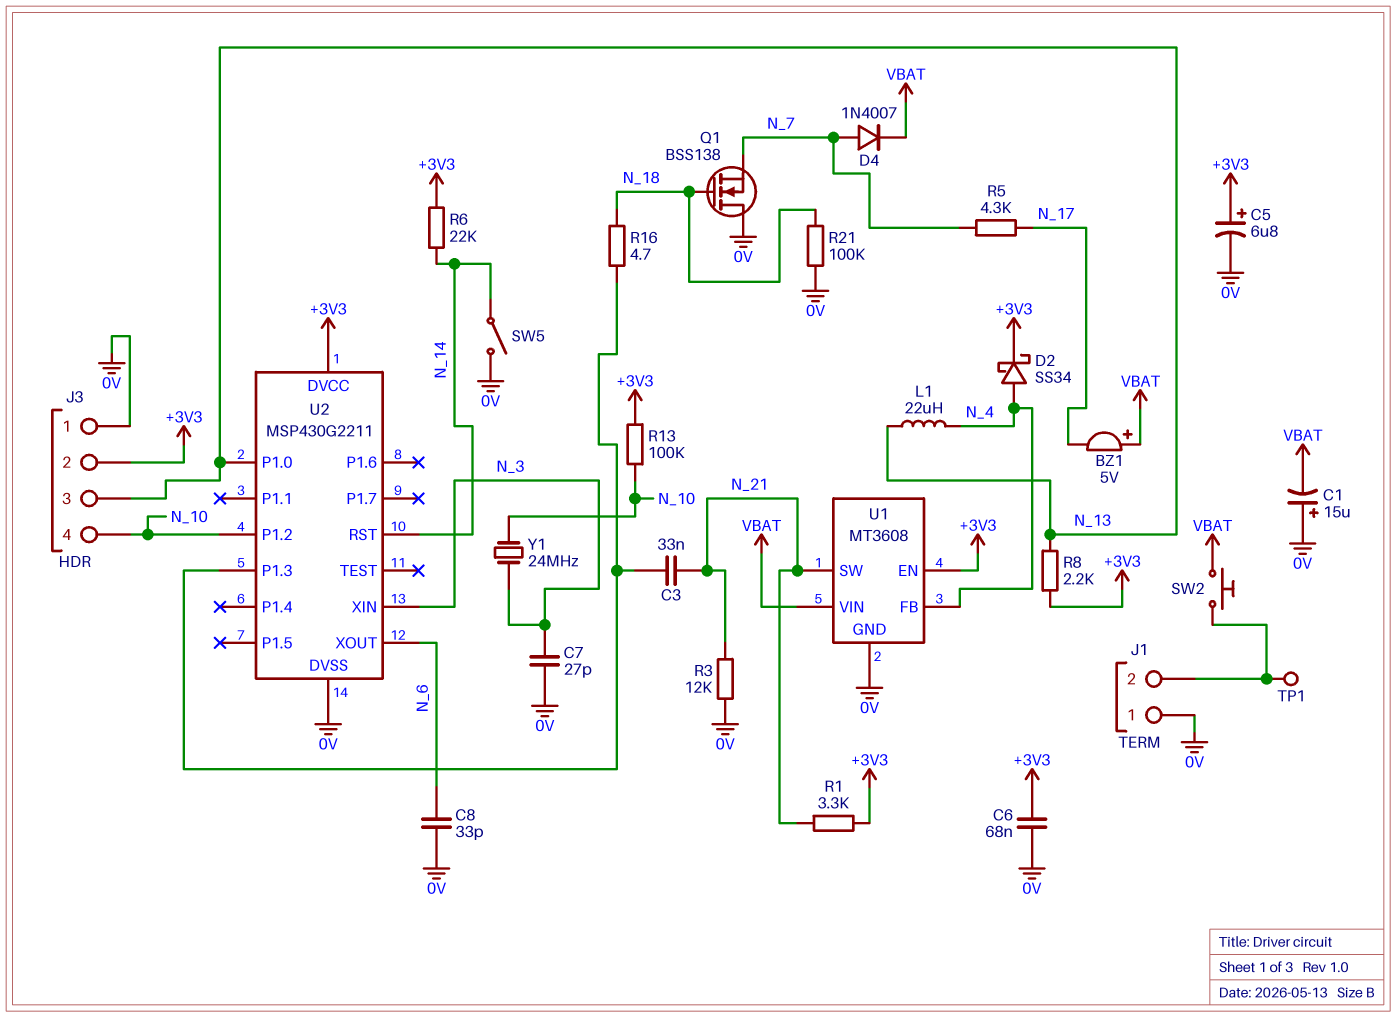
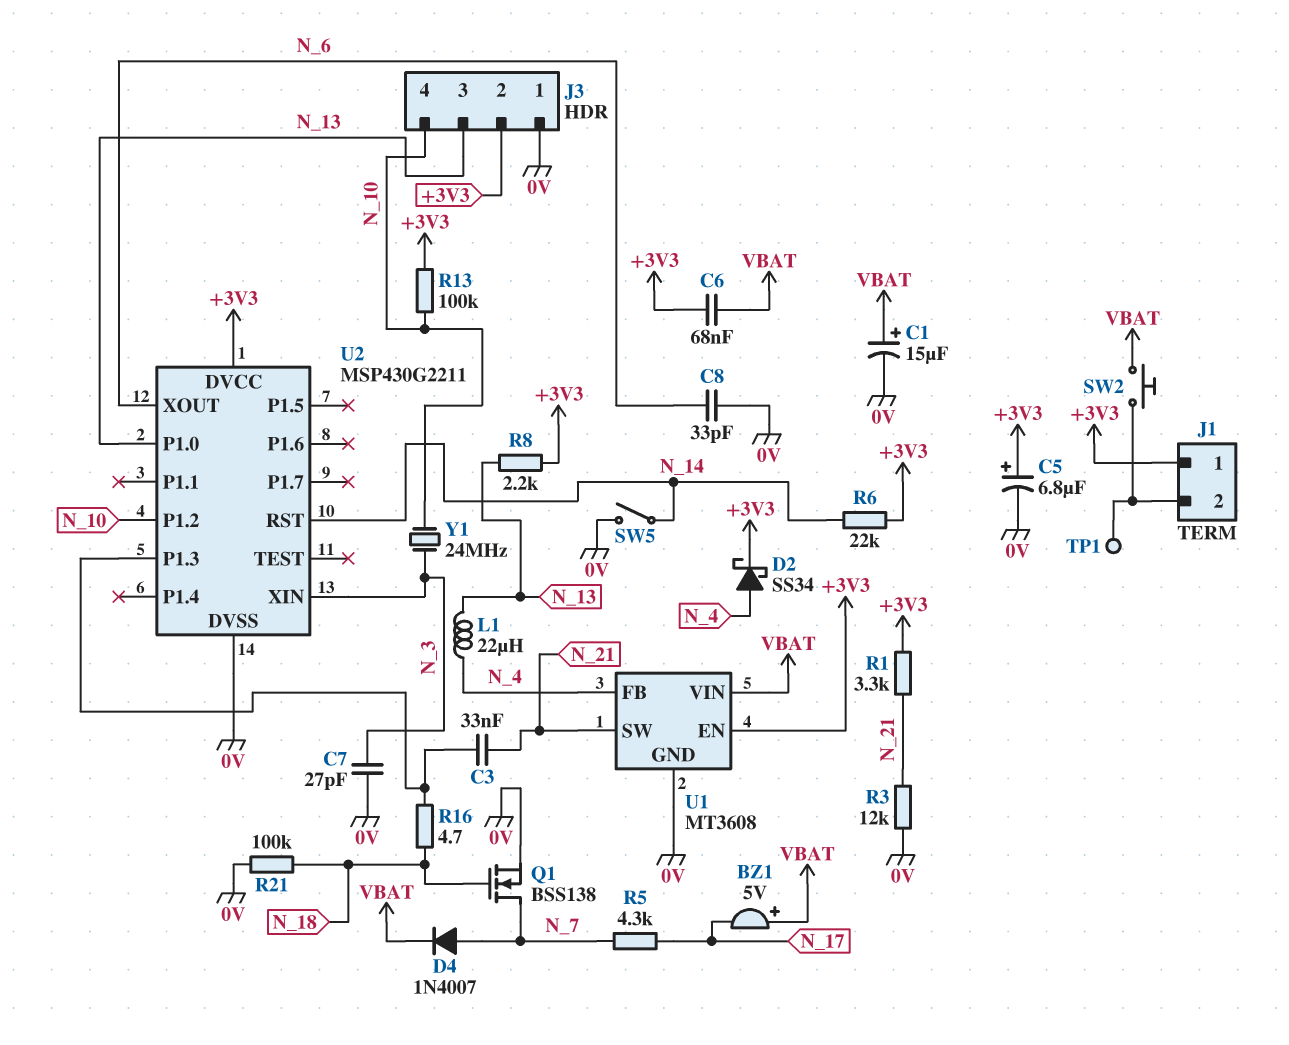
C1: 15uF (plus 0V, minus VBAT) -> 15uF (plus VBAT, minus 0V)
C6: 68nF (+3V3, 0V) -> 68nF (+3V3, VBAT)
J1 pin 1: 0V -> +3V3
Q1: NMOS BSS138 (G N_18, D 0V, S N_7) -> NMOS BSS138 (G N_18, D N_7, S 0V)

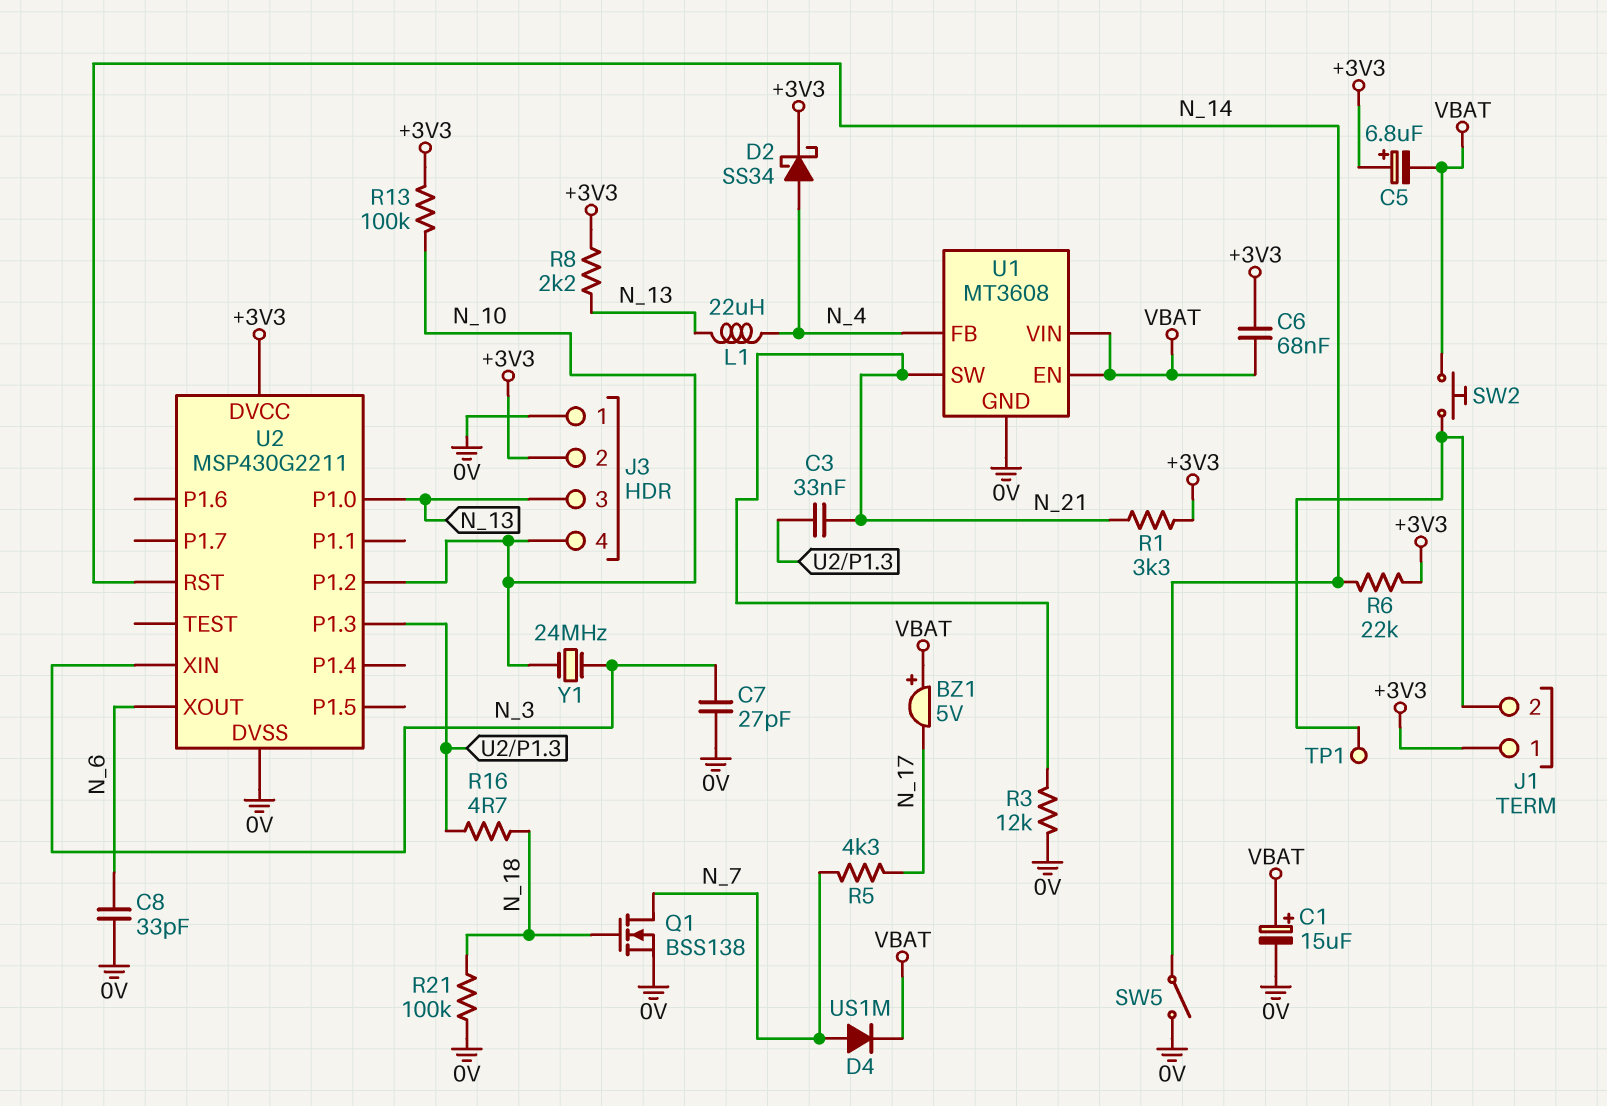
C5: 6.8uF (plus +3V3, minus 0V) -> 6.8uF (plus +3V3, minus VBAT)
D4: diode 1N4007 (A N_7, K VBAT) -> diode US1M (A N_7, K VBAT)
U1 pin EN: +3V3 -> VBAT

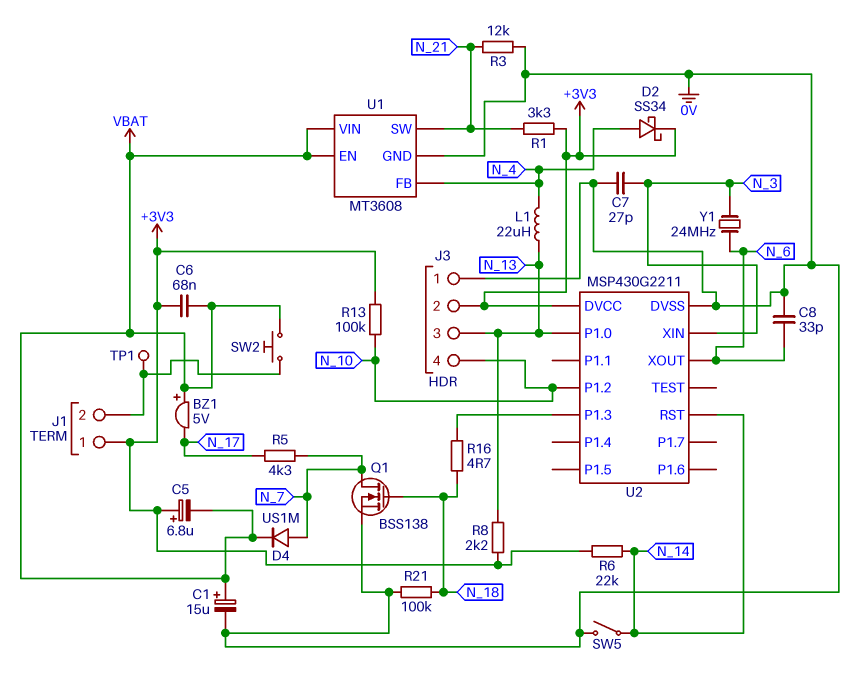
C3: 33nF (N_21, U2/P1.3) -> none
Y1: 24MHz (N_3, N_10) -> 24MHz (N_3, N_6)

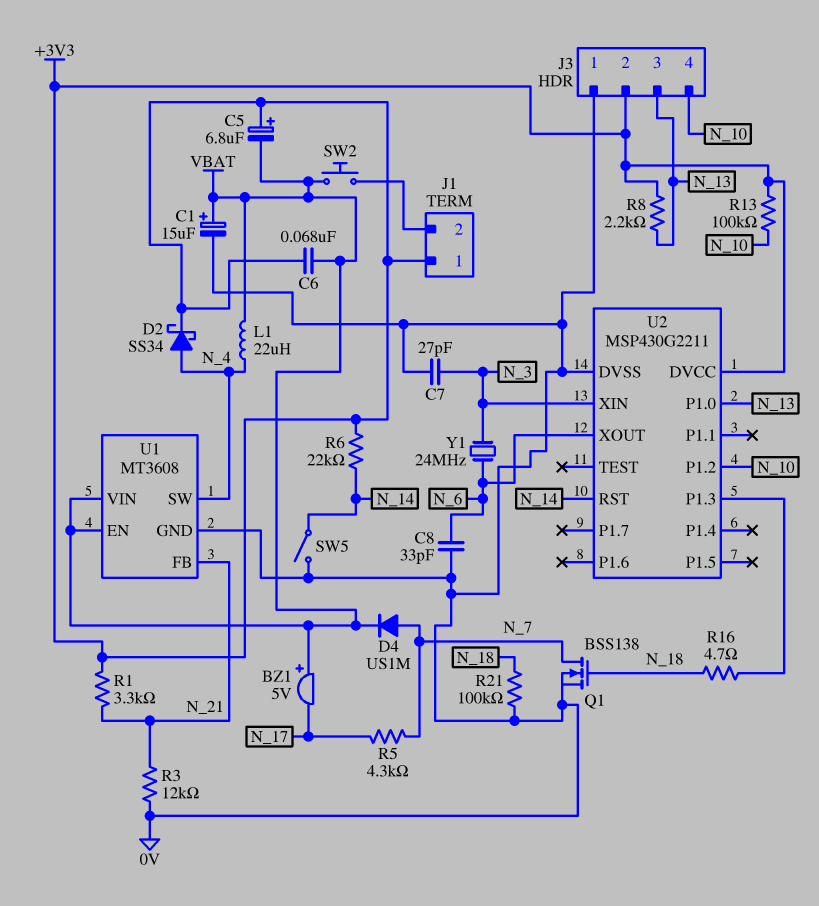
L1: 22uH (N_4, N_13) -> 22uH (N_4, VBAT)
TP1: test point (J1/2) -> none
U1 pin FB: N_4 -> N_21
U1 pin SW: N_21 -> N_4

